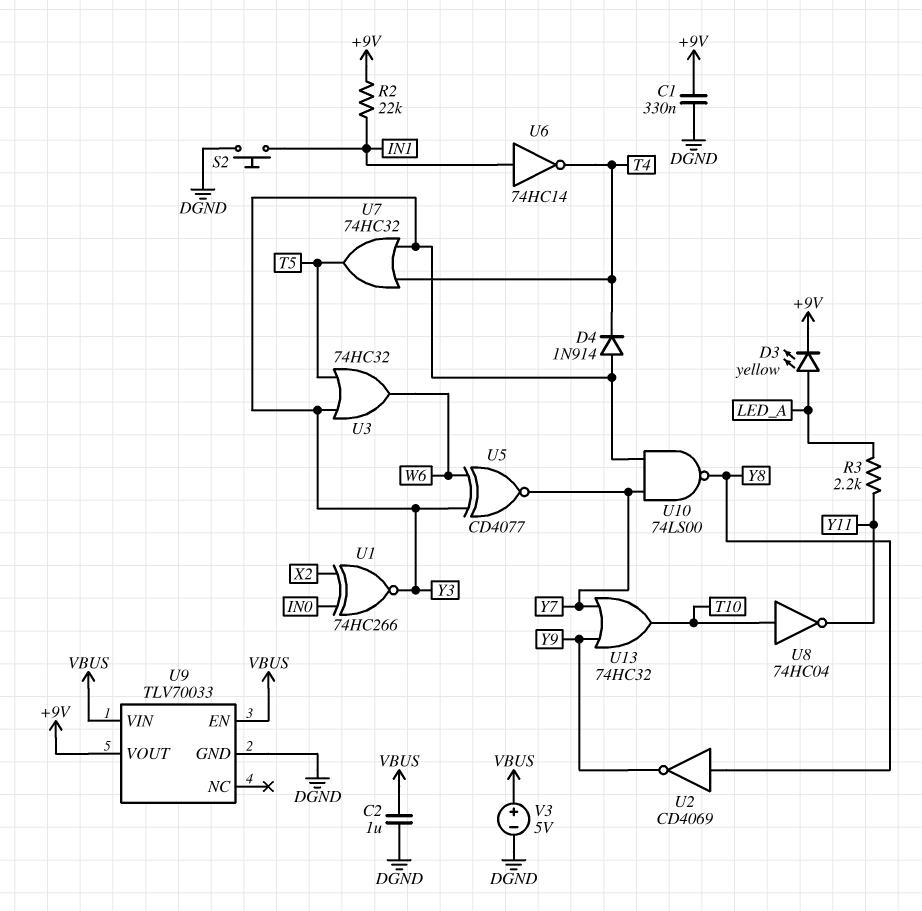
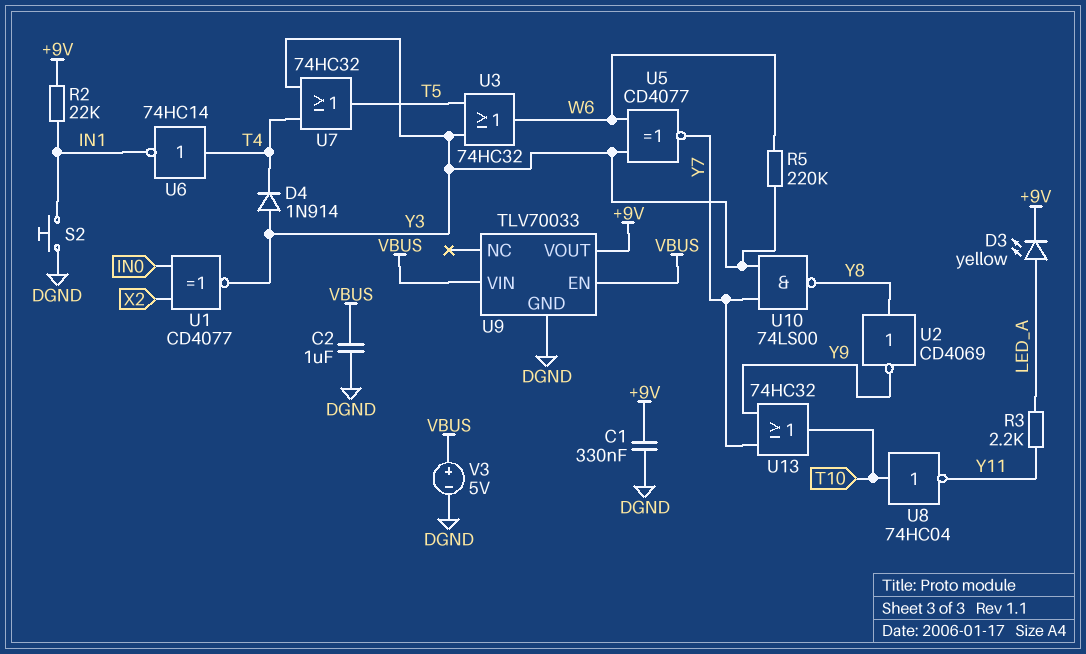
R5: none -> 220k (W6, Y3)
U1: XNOR 74HC266 (in IN0, in X2, out Y3) -> XNOR CD4077 (in IN0, in X2, out Y3)
U6: NOT 74HC14 (in IN1, out T4) -> NOT 74HC14 (in T4, out IN1)

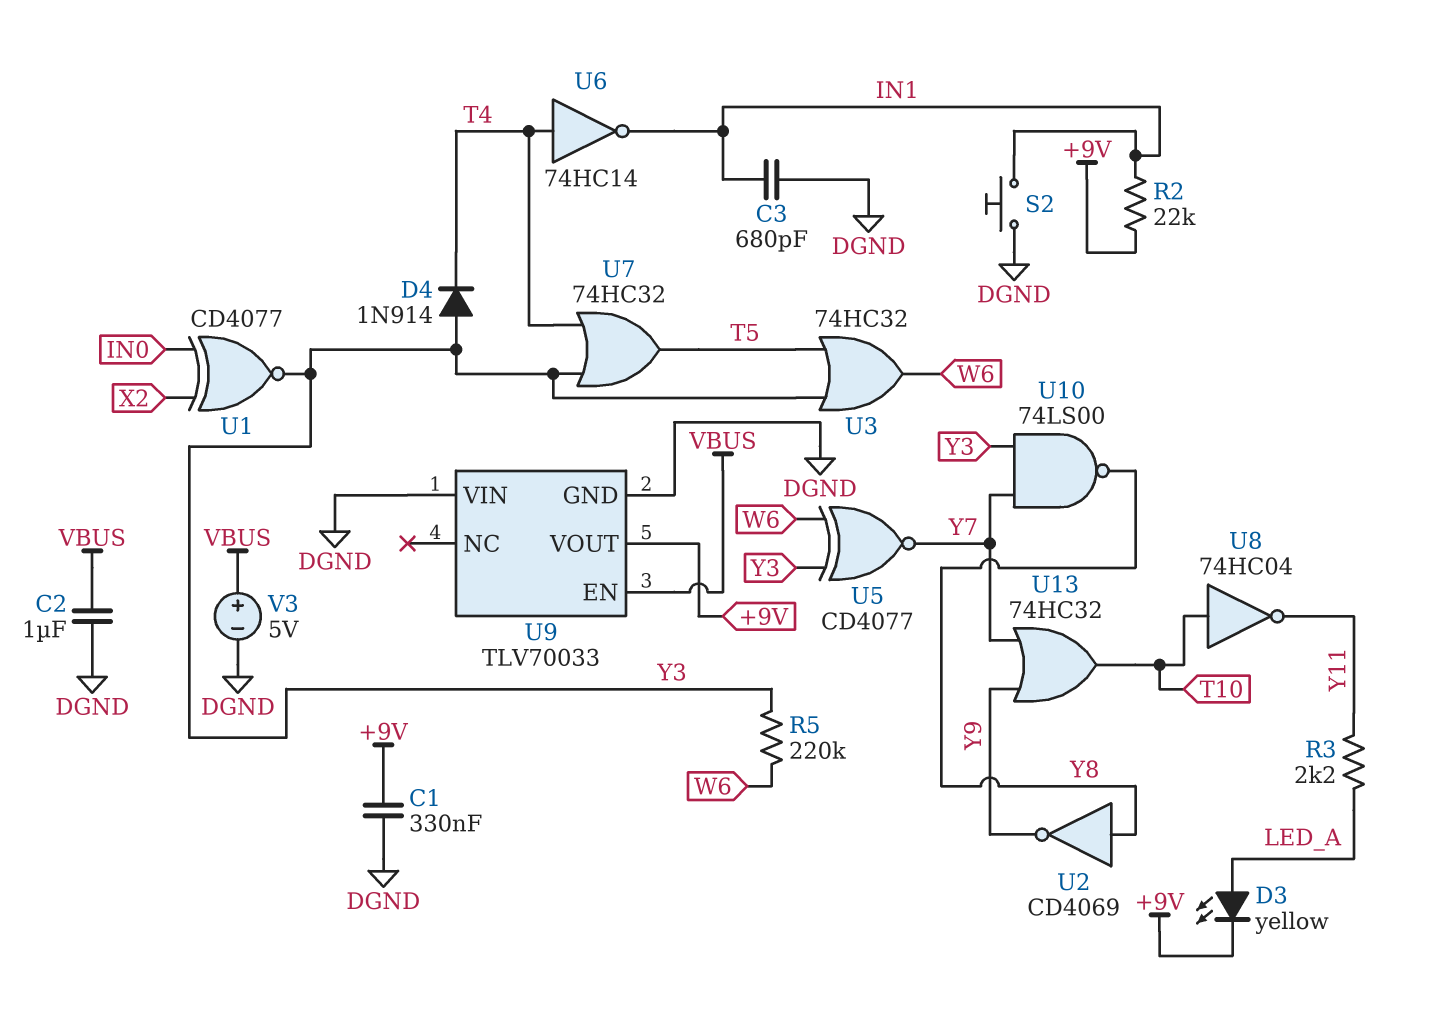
C3: none -> 680pF (DGND, IN1)
U9 pin VIN: VBUS -> DGND

